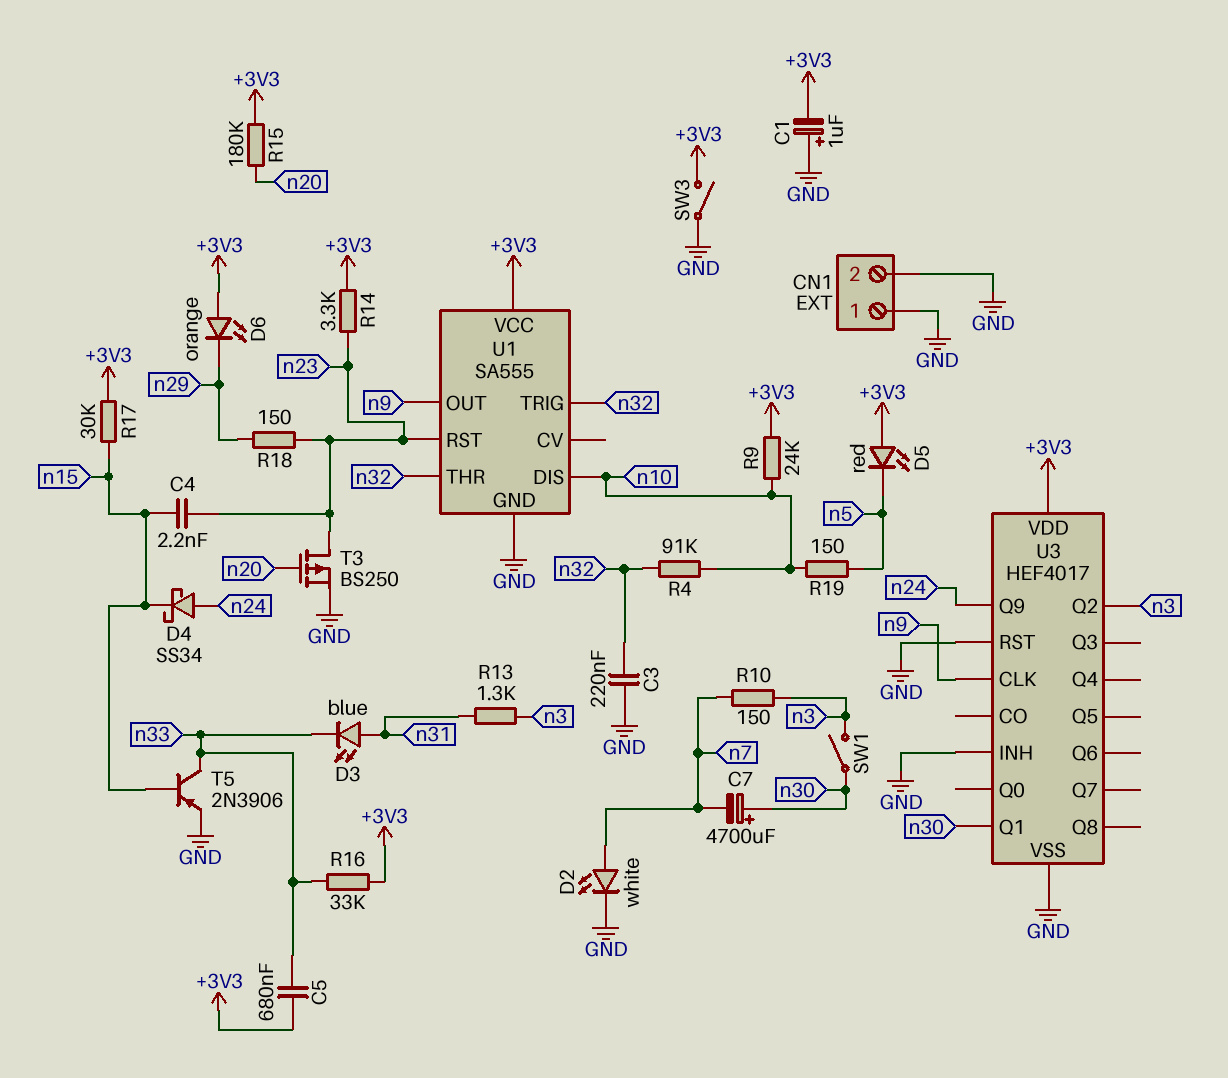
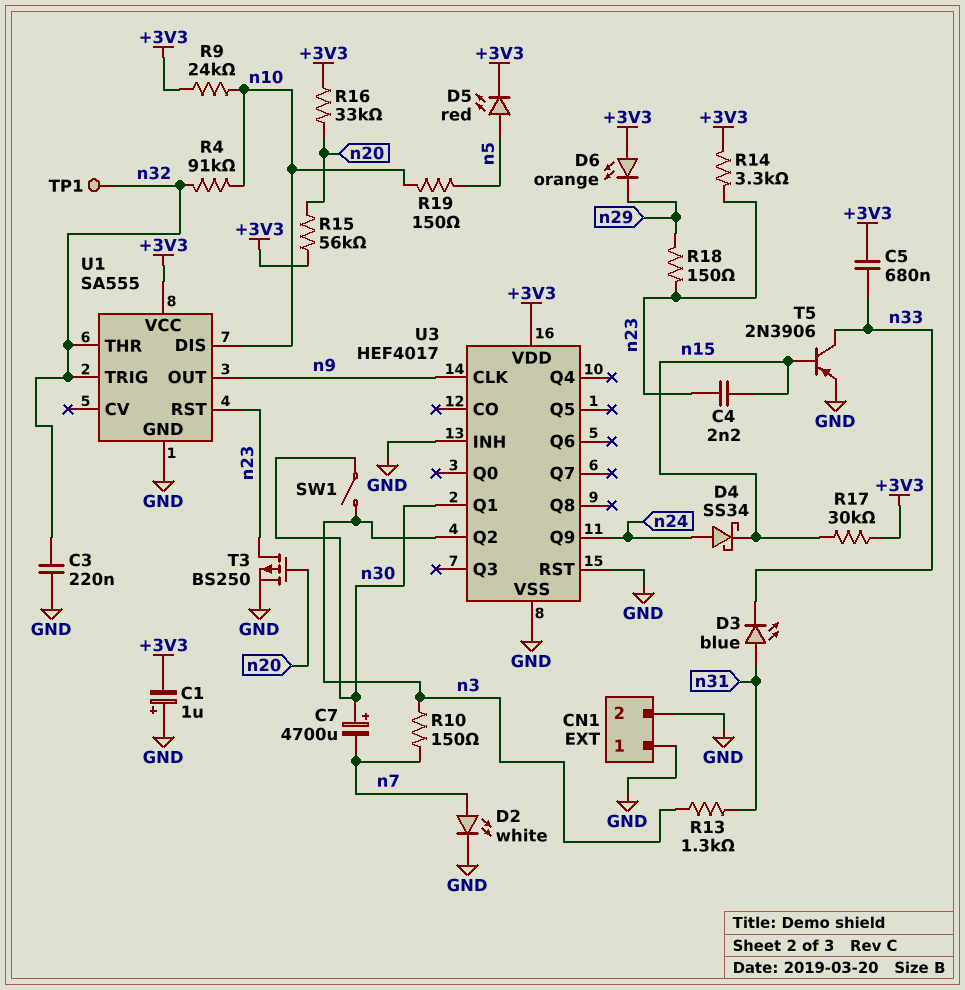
D5: LED red (A +3V3, K n5) -> LED red (A n5, K +3V3)
R15: 180k (+3V3, n20) -> 56k (+3V3, n20)
R16: 33k (+3V3, n33) -> 33k (+3V3, n20)
SW3: switch (+3V3, GND) -> none
TP1: none -> test point (n32)

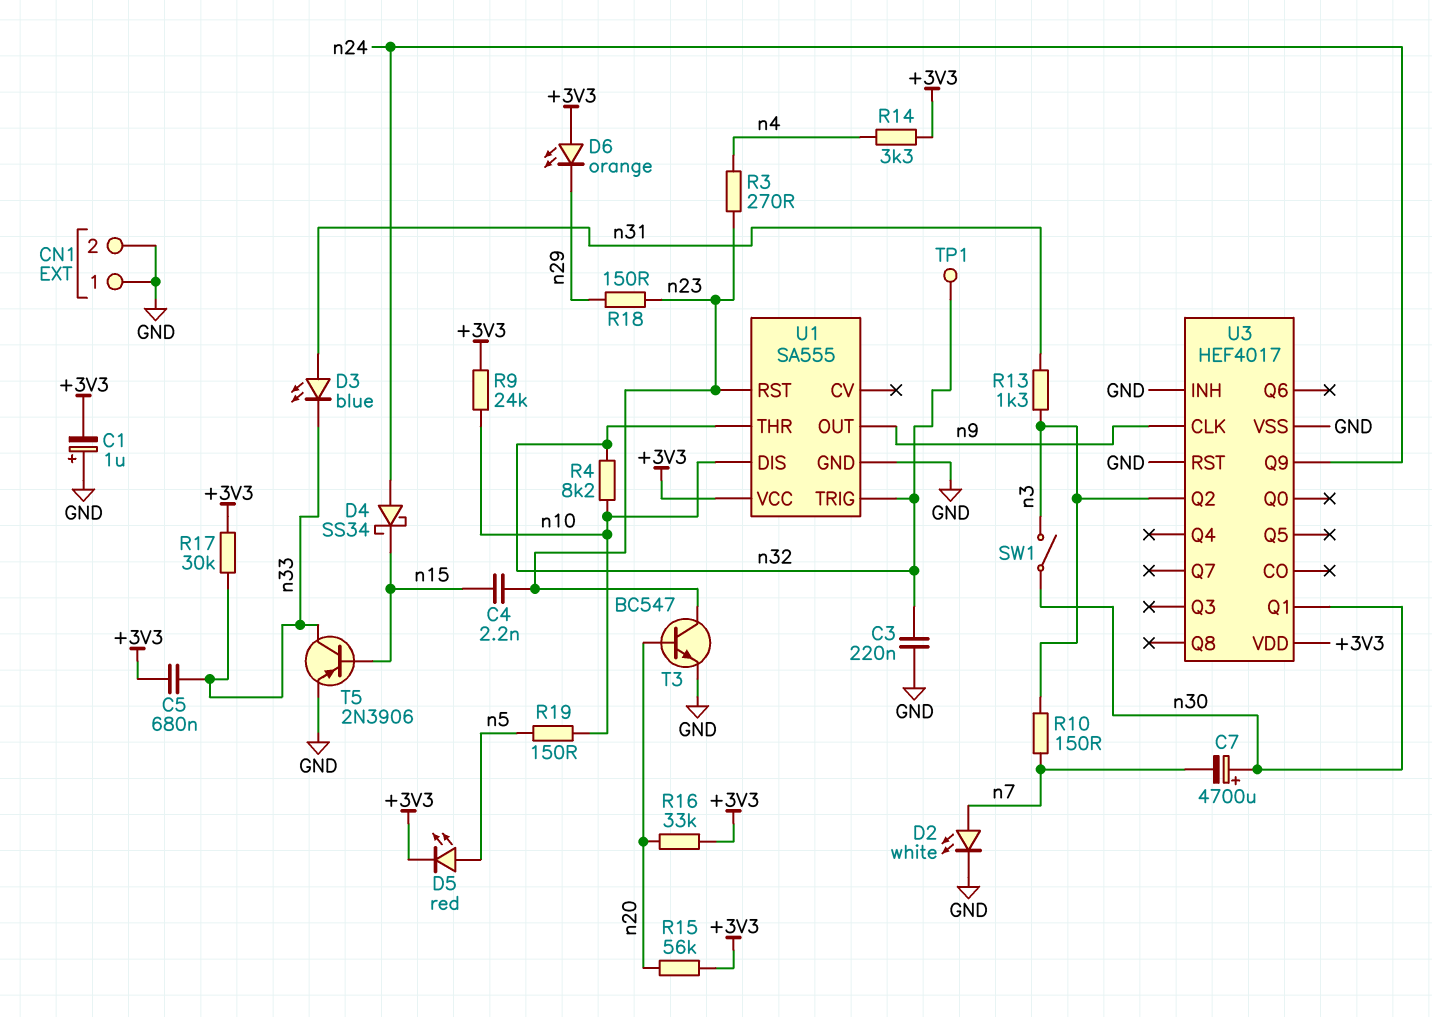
R3: none -> 270 (n4, n23)
R4: 91k (n10, n32) -> 8.2k (n10, n32)
R14: 3.3k (+3V3, n23) -> 3.3k (+3V3, n4)
R17: 30k (+3V3, n15) -> 30k (+3V3, n33)
T3: PMOS BS250 (G n20, D n23, S GND) -> NPN BC547 (B n20, C n23, E GND)

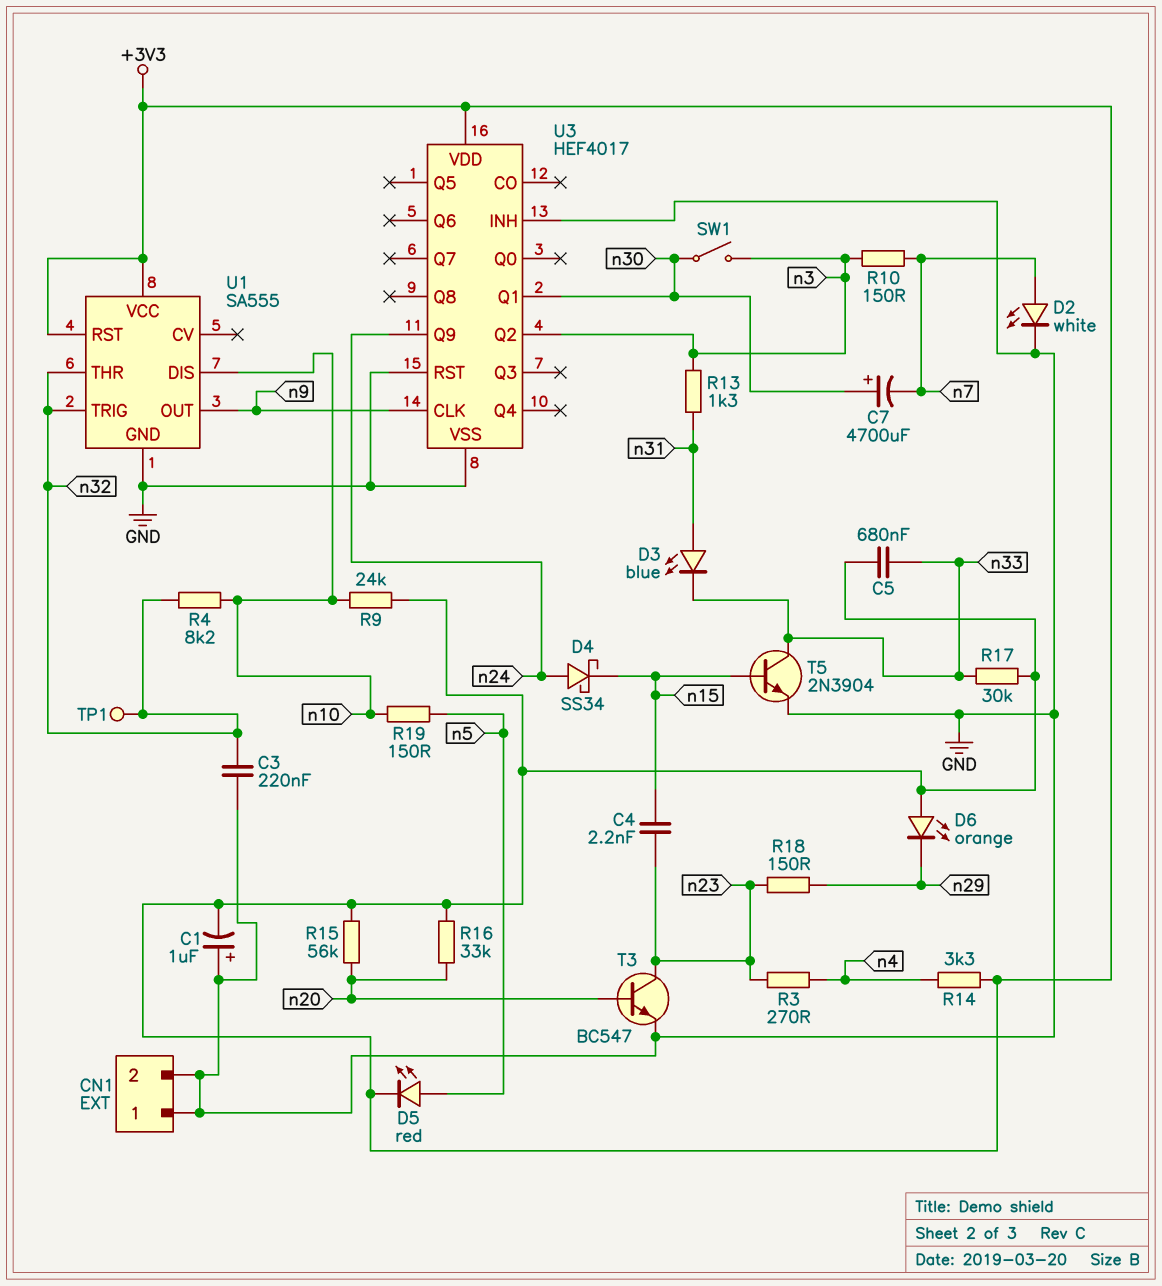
T5: PNP 2N3906 (B n15, C n33, E GND) -> NPN 2N3904 (B n15, C n33, E GND)
U1 pin RST: n23 -> +3V3

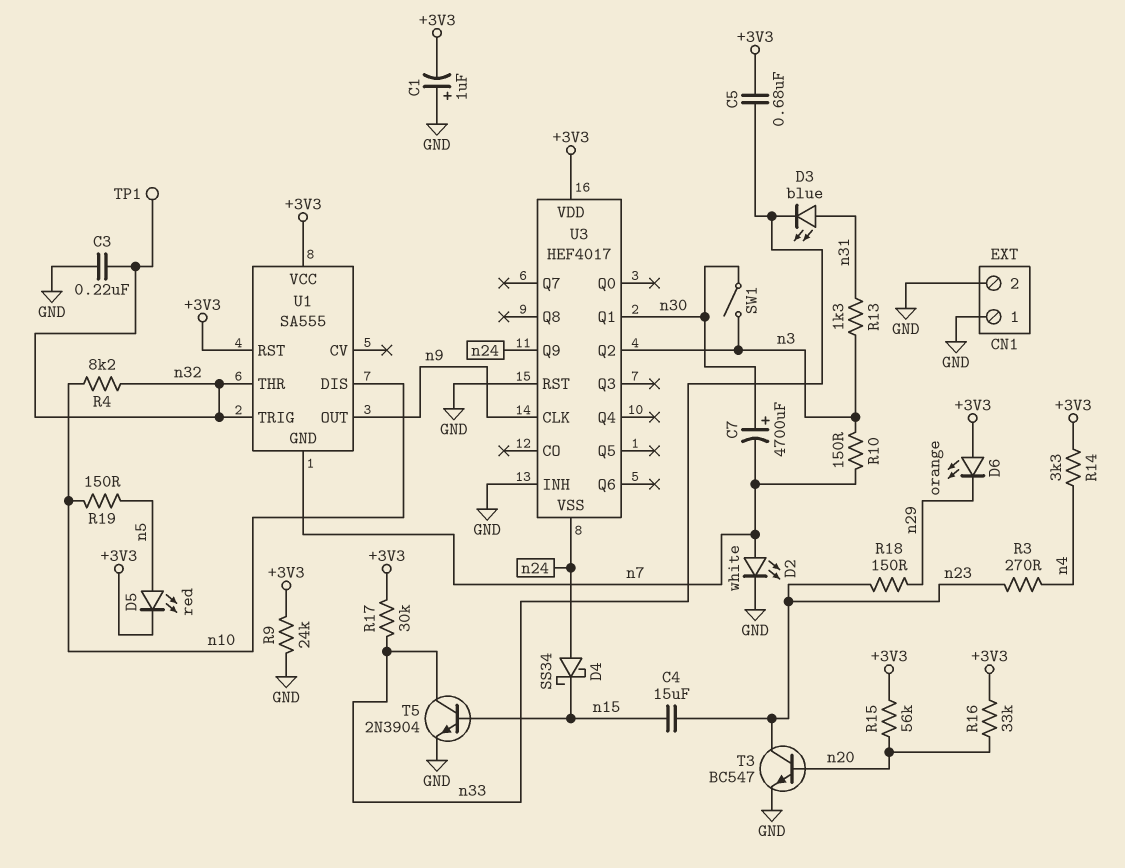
C4: 2.2nF (n15, n23) -> 15uF (n15, n23)
R9: 24k (+3V3, n10) -> 24k (+3V3, GND)
U1 pin GND: GND -> n7
U3 pin VSS: GND -> n24

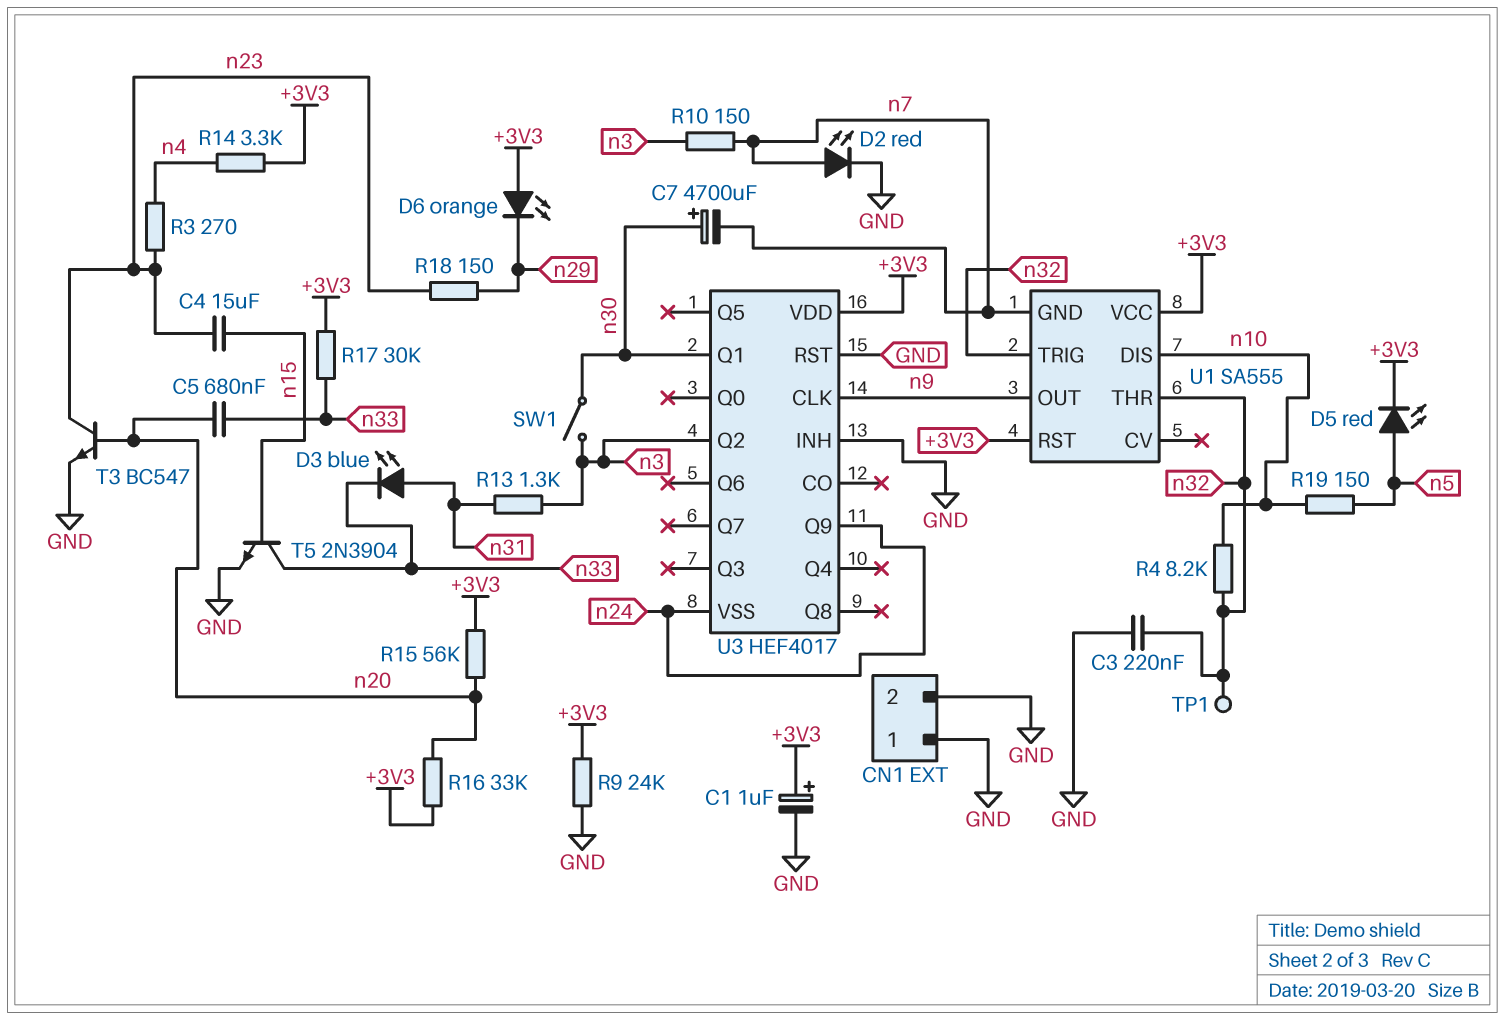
C1: 1uF (plus GND, minus +3V3) -> 1uF (plus +3V3, minus GND)
C5: 680nF (+3V3, n33) -> 680nF (n20, n33)
D2: LED white (A n7, K GND) -> LED red (A n7, K GND)
D4: schottky SS34 (A n24, K n15) -> none

